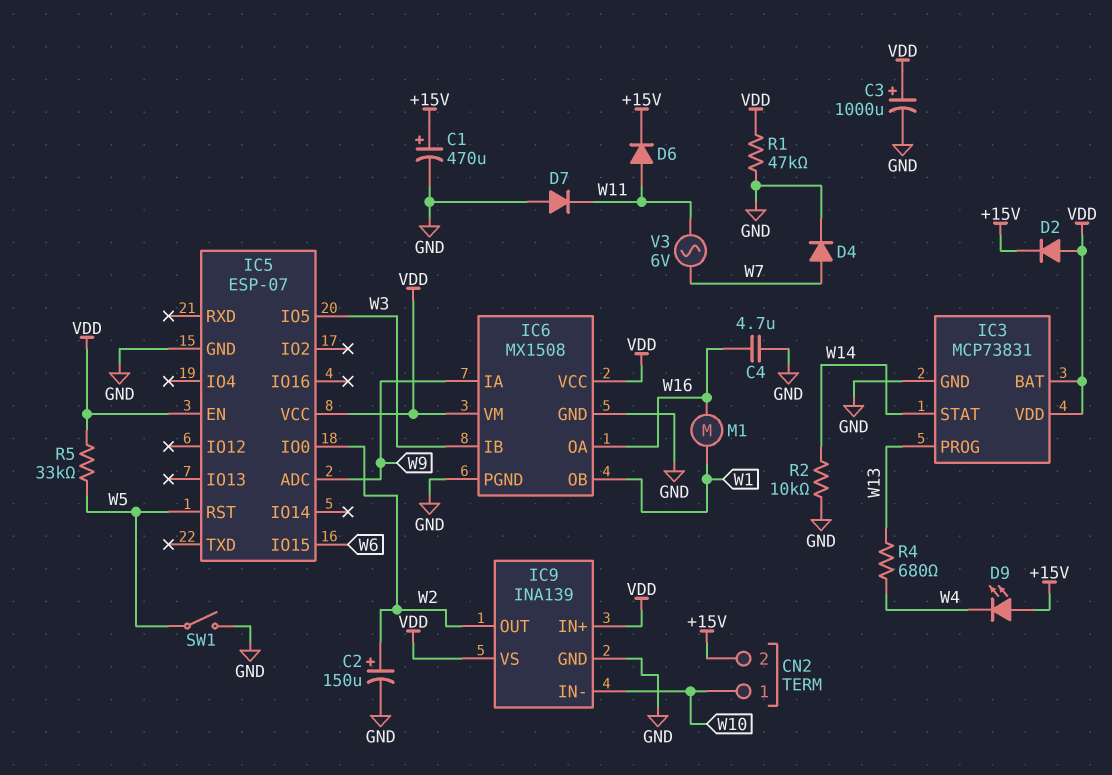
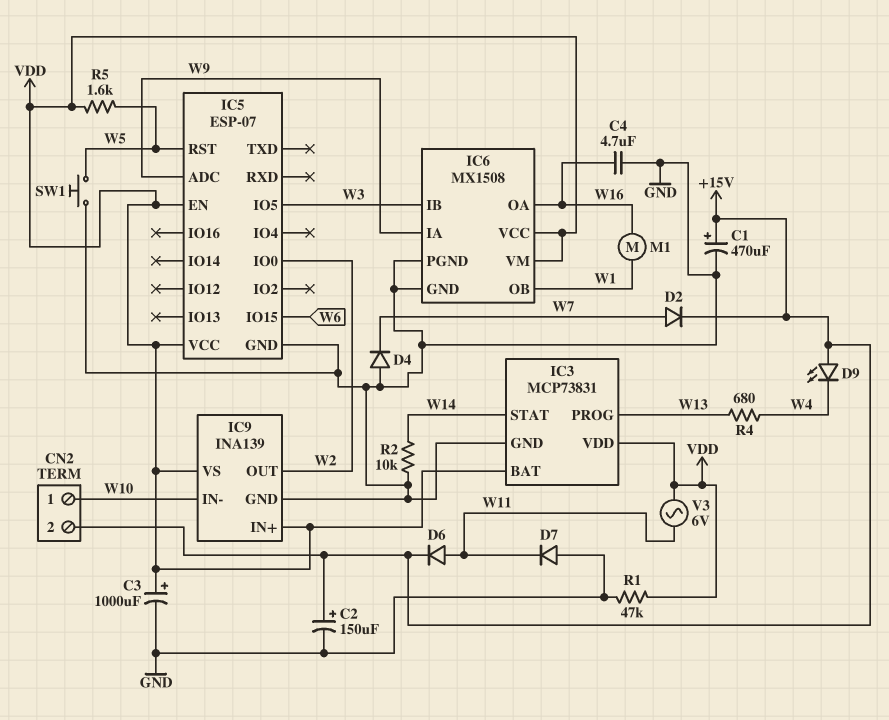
C2: 150uF (plus W2, minus GND) -> 150uF (plus +15V, minus GND)
D2: diode (A VDD, K +15V) -> diode (A W7, K +15V)
D4: diode (A W7, K GND) -> diode (A GND, K W7)
R5: 33k (VDD, W5) -> 1.6k (VDD, W5)
SW1: switch (GND, W5) -> button (GND, W5)
V3: AC 6V (W7, W11) -> AC 6V (VDD, W11)

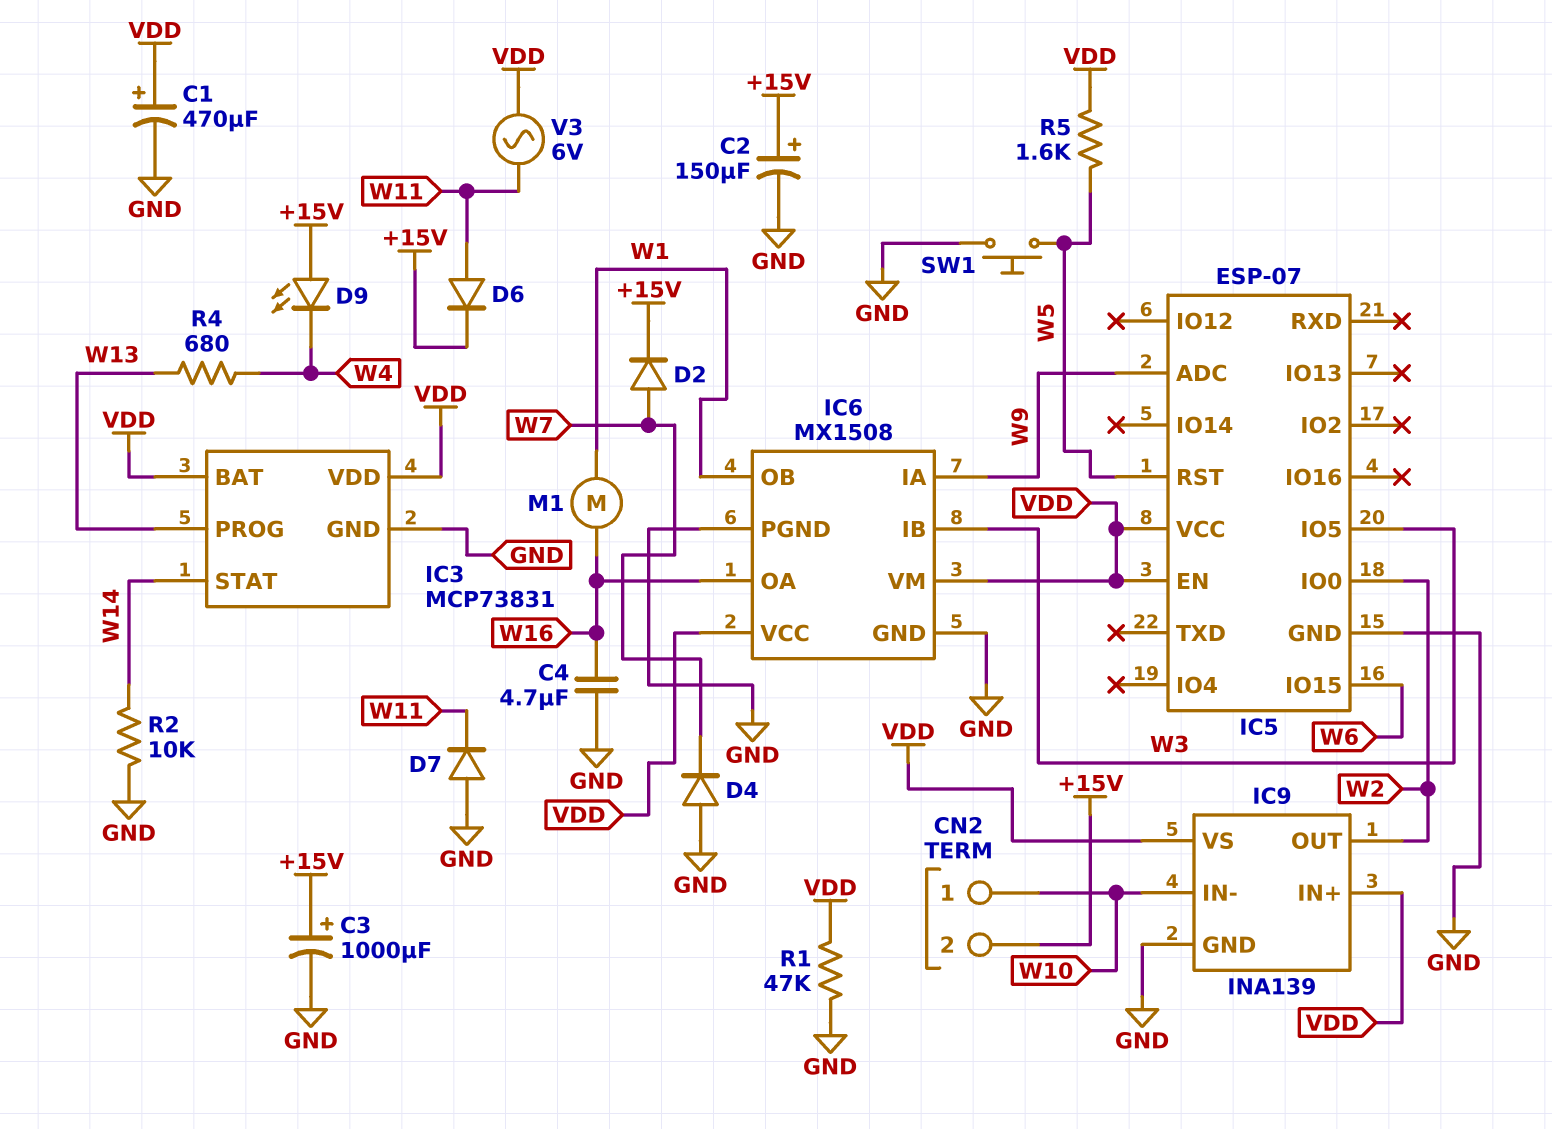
C1: 470uF (plus +15V, minus GND) -> 470uF (plus VDD, minus GND)
C3: 1000uF (plus VDD, minus GND) -> 1000uF (plus +15V, minus GND)

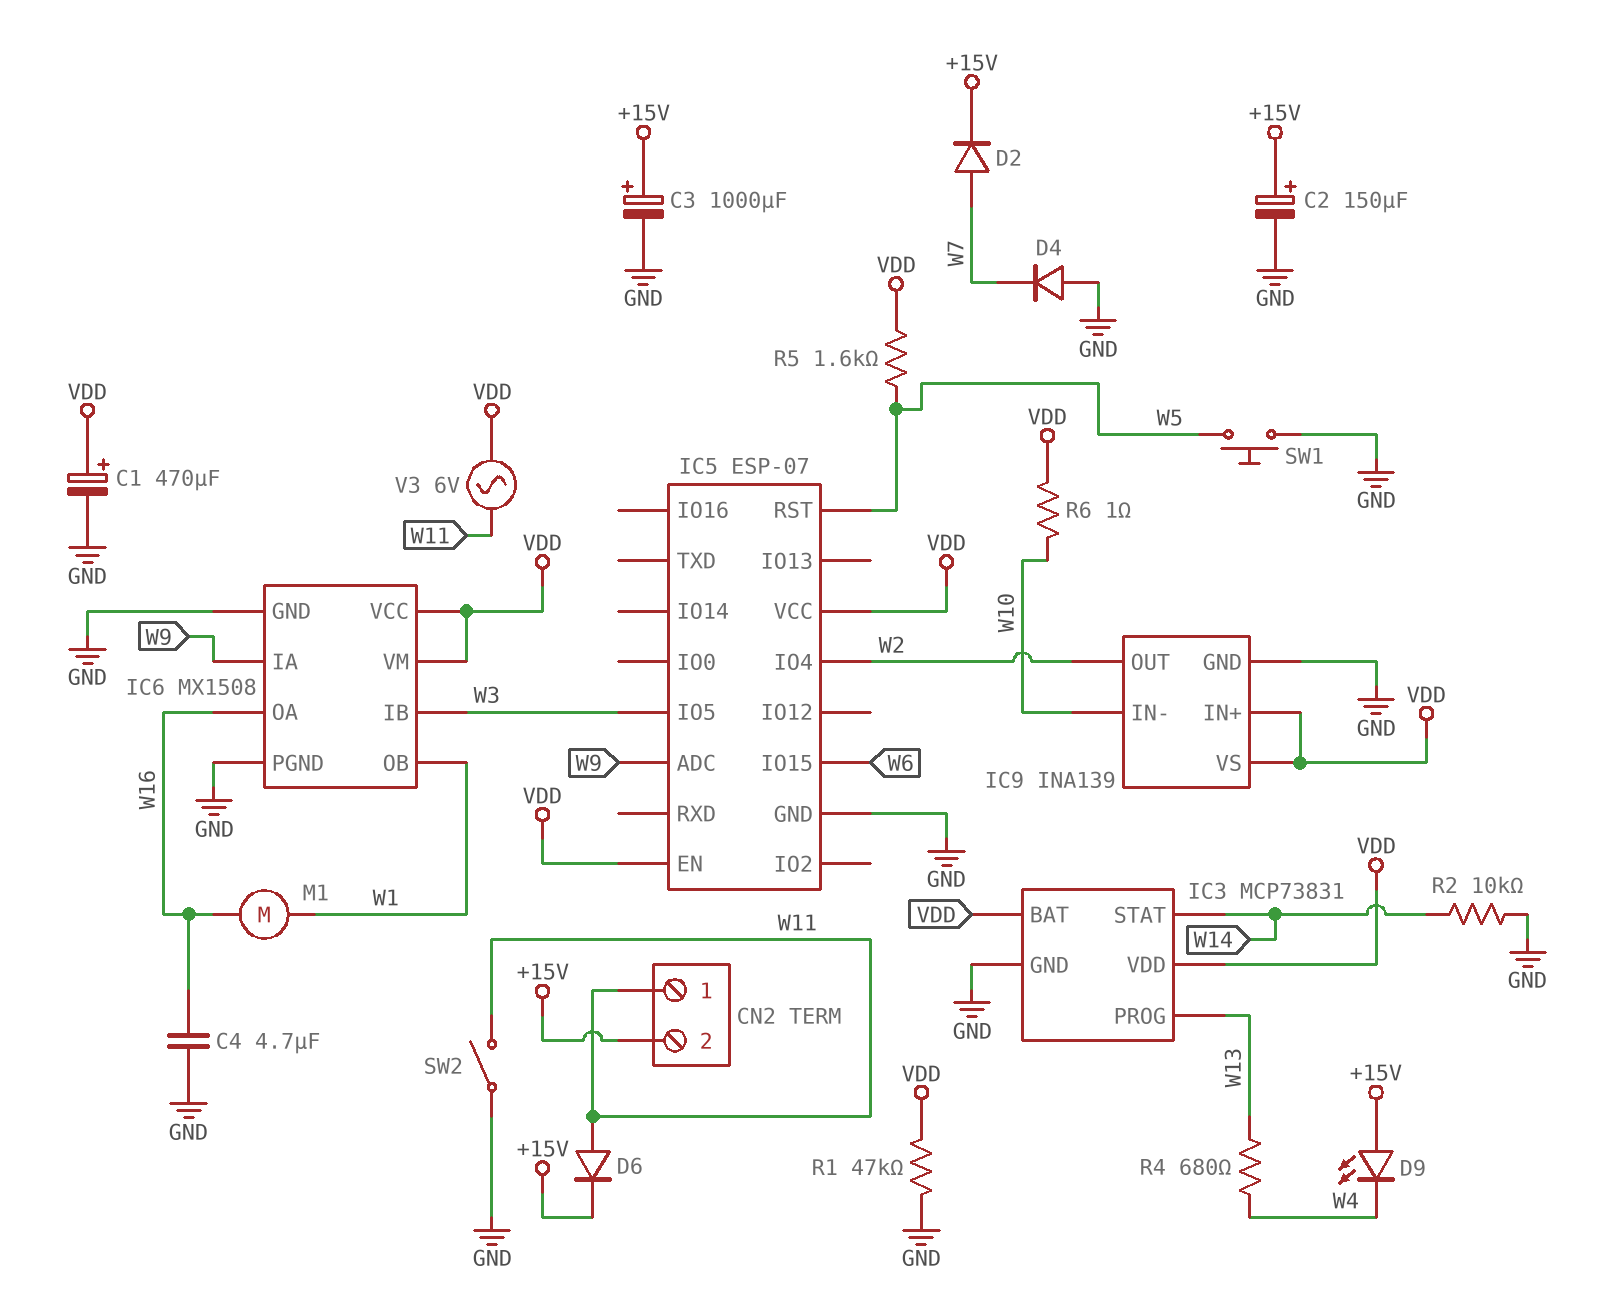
CN2 pin 1: W10 -> W11
D7: diode (A GND, K W11) -> none
IC5 pin IO0: W2 -> none
IC5 pin IO4: none -> W2
R6: none -> 1 (VDD, W10)
SW2: none -> switch (GND, W11)

